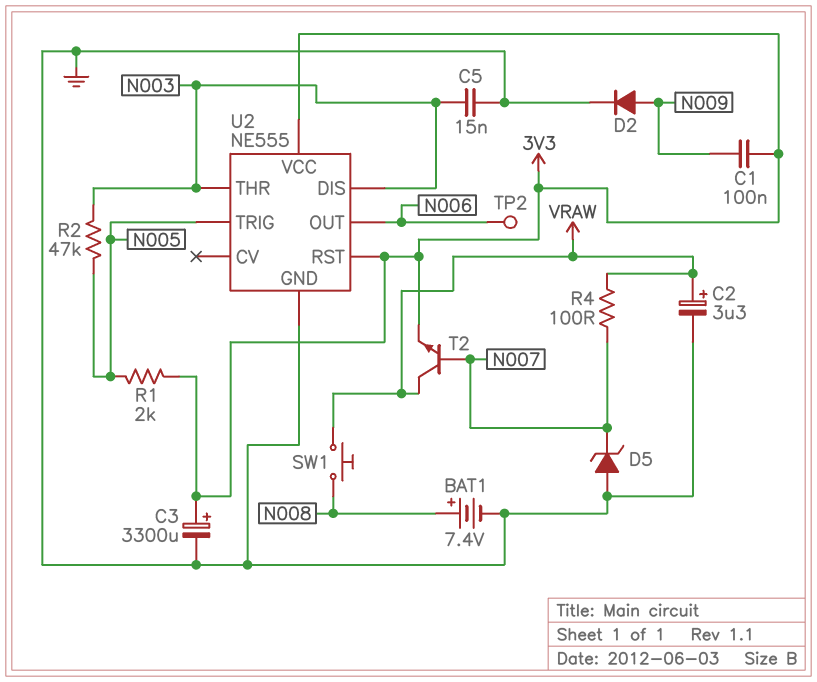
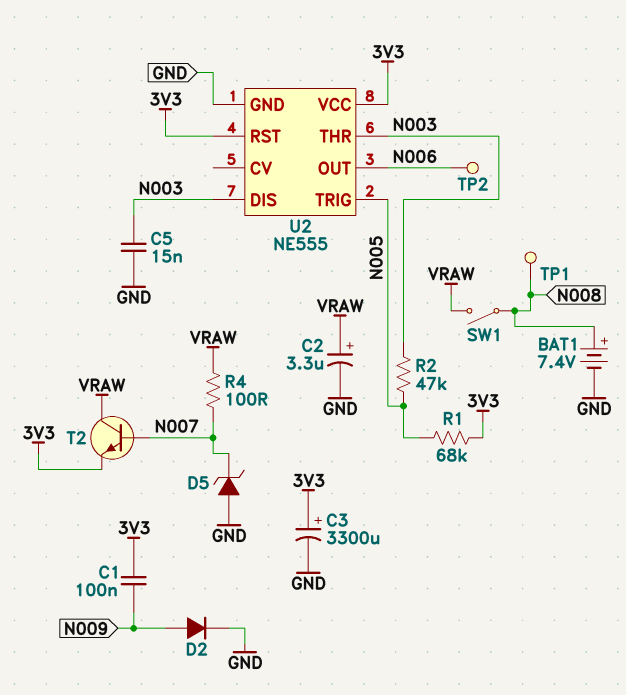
R1: 2k (3V3, N005) -> 68k (3V3, N005)
SW1: button (N008, VRAW) -> switch (N008, VRAW)
TP1: none -> test point (N008)

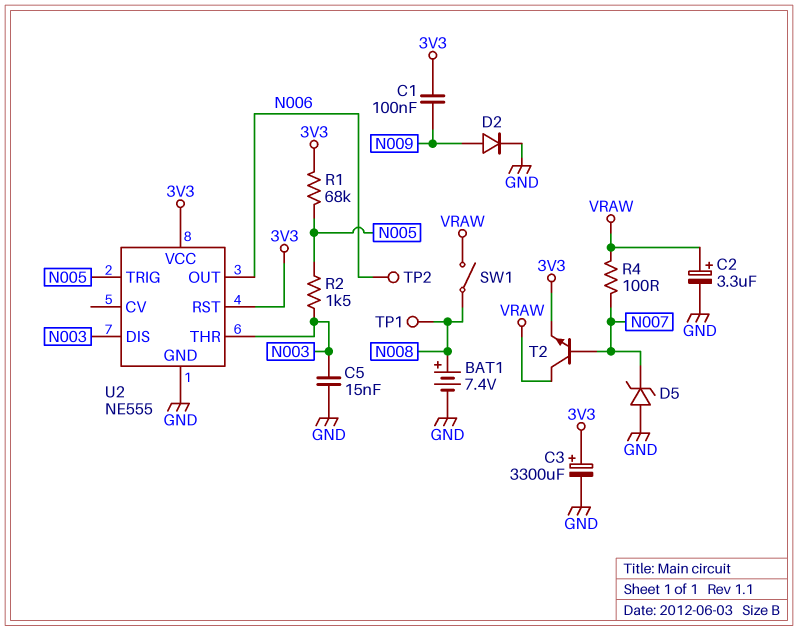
R2: 47k (N003, N005) -> 1.5k (N003, N005)

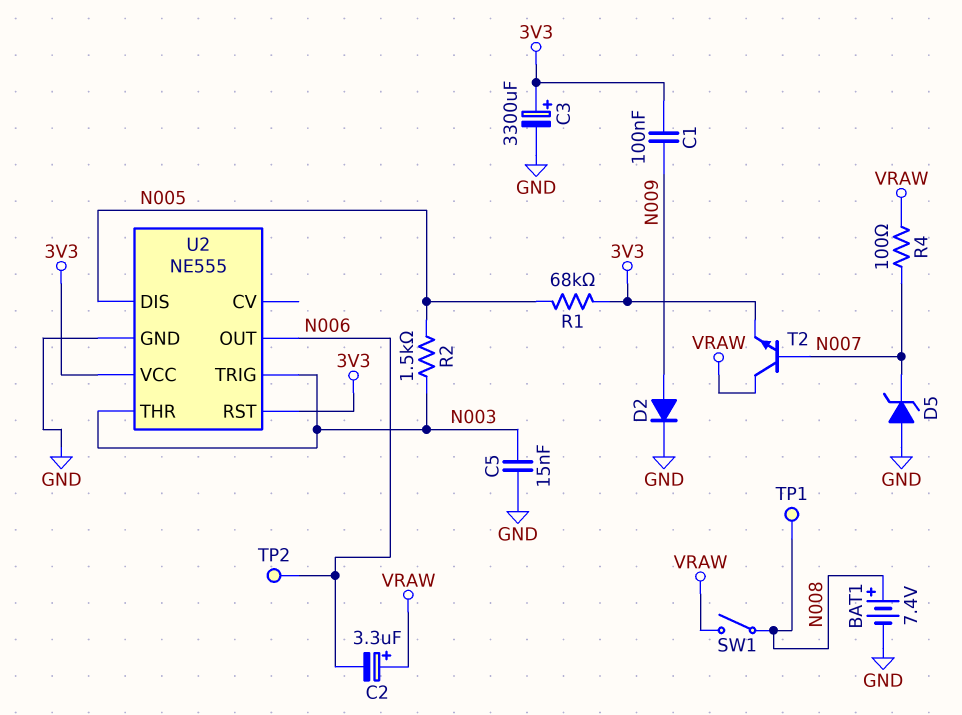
C2: 3.3uF (plus VRAW, minus GND) -> 3.3uF (plus VRAW, minus N006)
U2 pin DIS: N003 -> N005
U2 pin TRIG: N005 -> N003

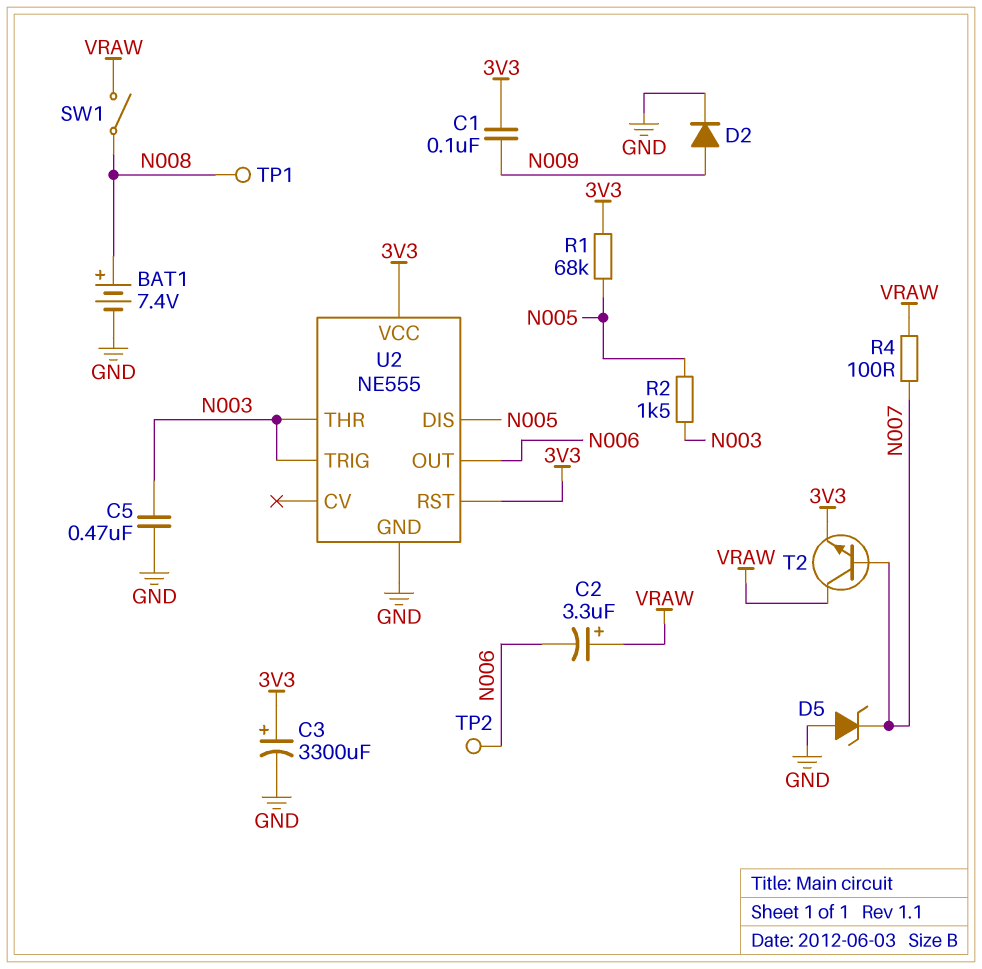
C5: 15nF (GND, N003) -> 470nF (GND, N003)

